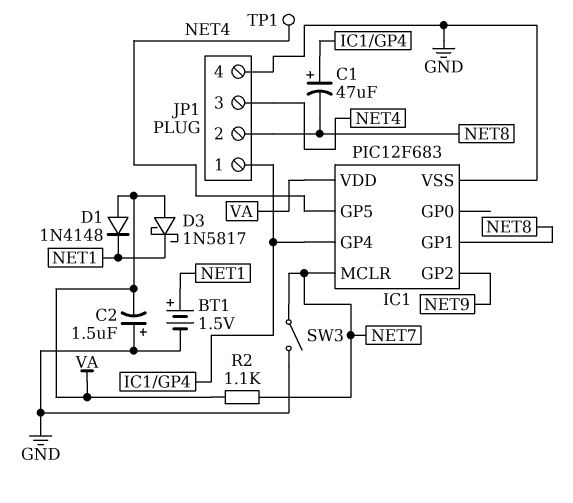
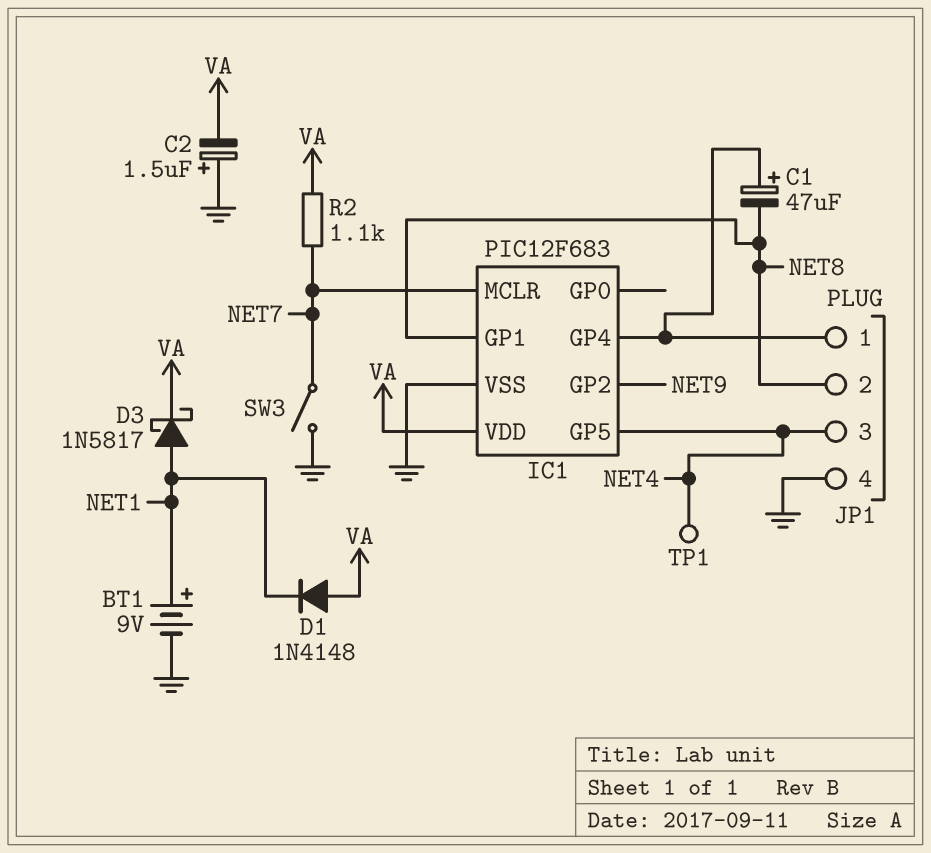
BT1: 1.5V (plus NET1, minus GND) -> 9V (plus NET1, minus GND)
D3: schottky 1N5817 (A VA, K NET1) -> schottky 1N5817 (A NET1, K VA)

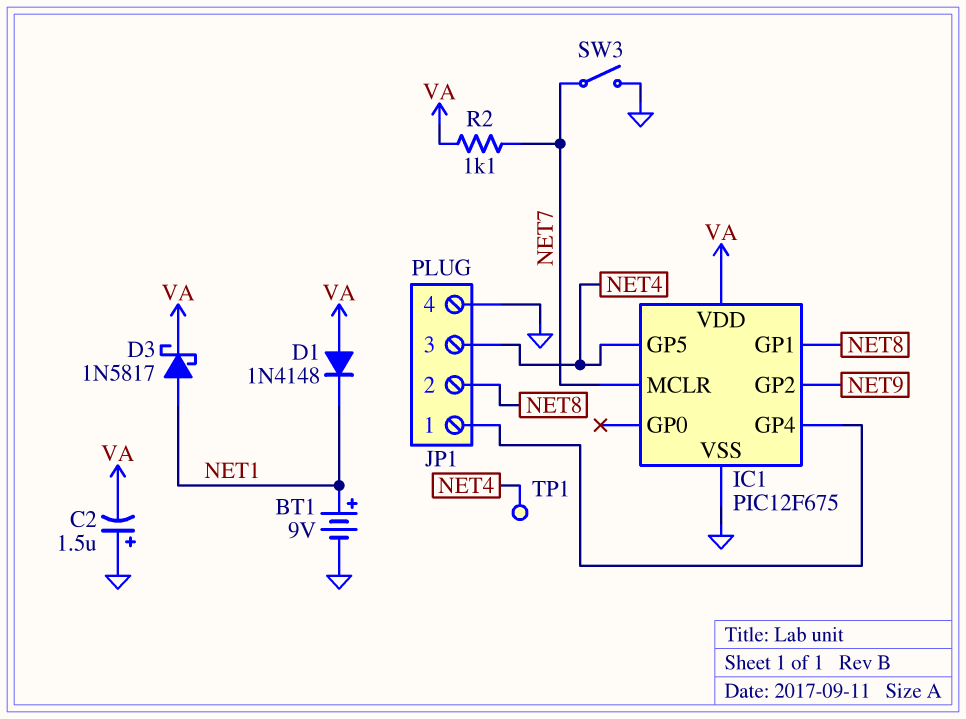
C1: 47uF (plus IC1/GP4, minus NET8) -> none
IC1: PIC12F683 -> PIC12F675

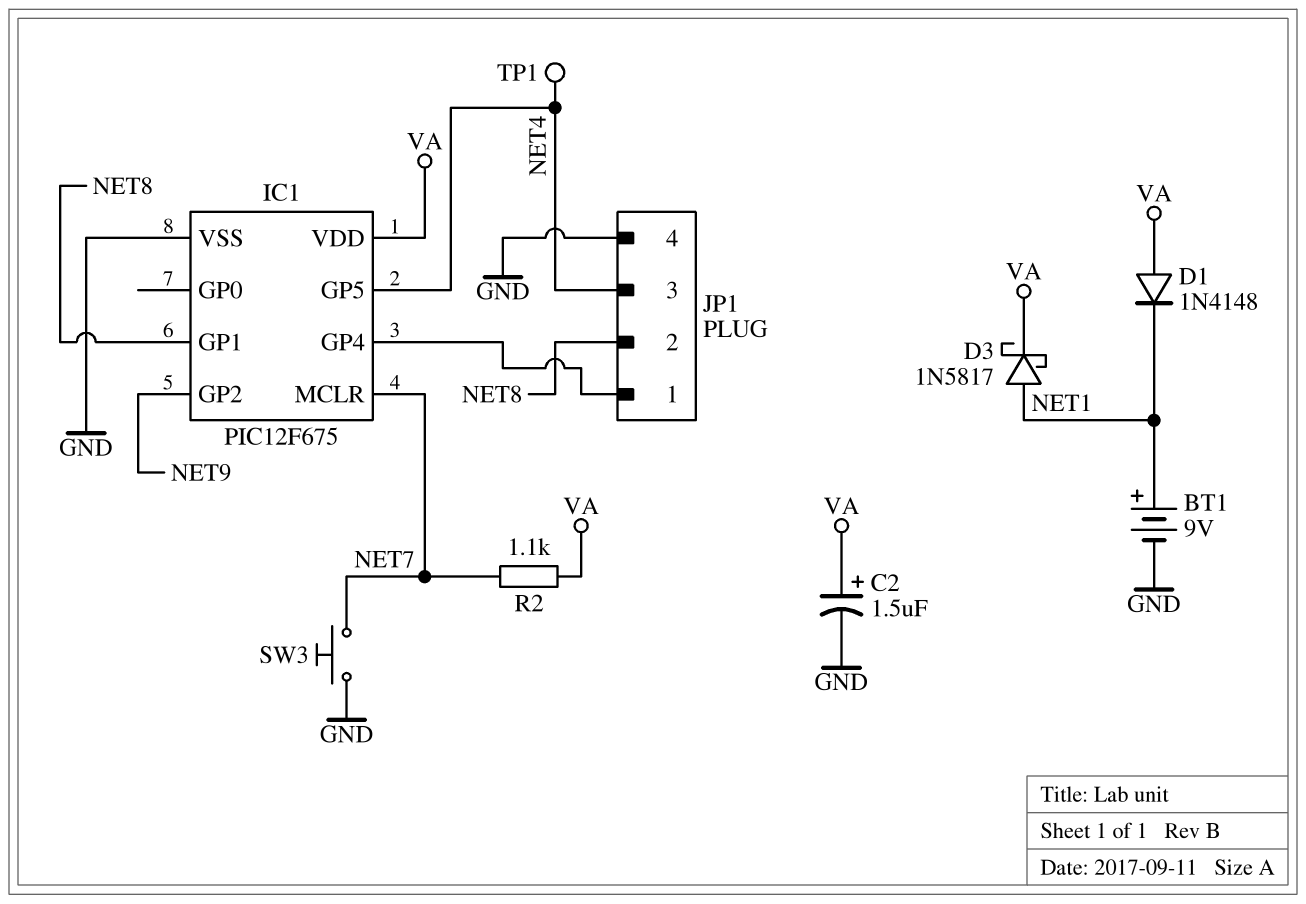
C2: 1.5uF (plus GND, minus VA) -> 1.5uF (plus VA, minus GND)
SW3: switch (GND, NET7) -> button (GND, NET7)

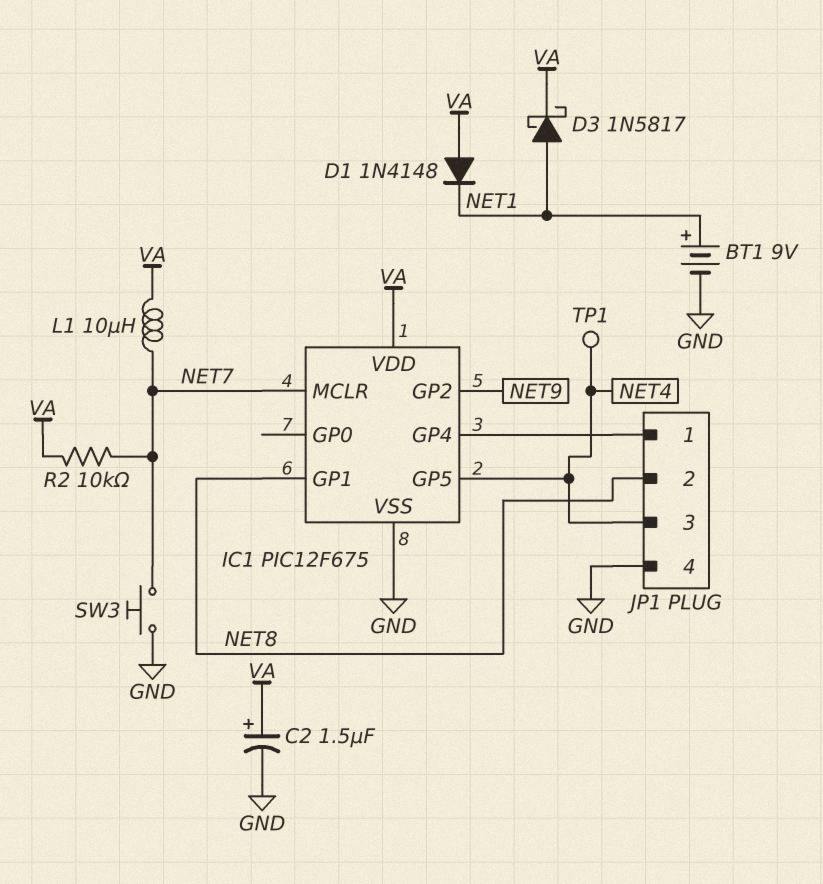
L1: none -> 10uH (NET7, VA)
R2: 1.1k (NET7, VA) -> 10k (NET7, VA)

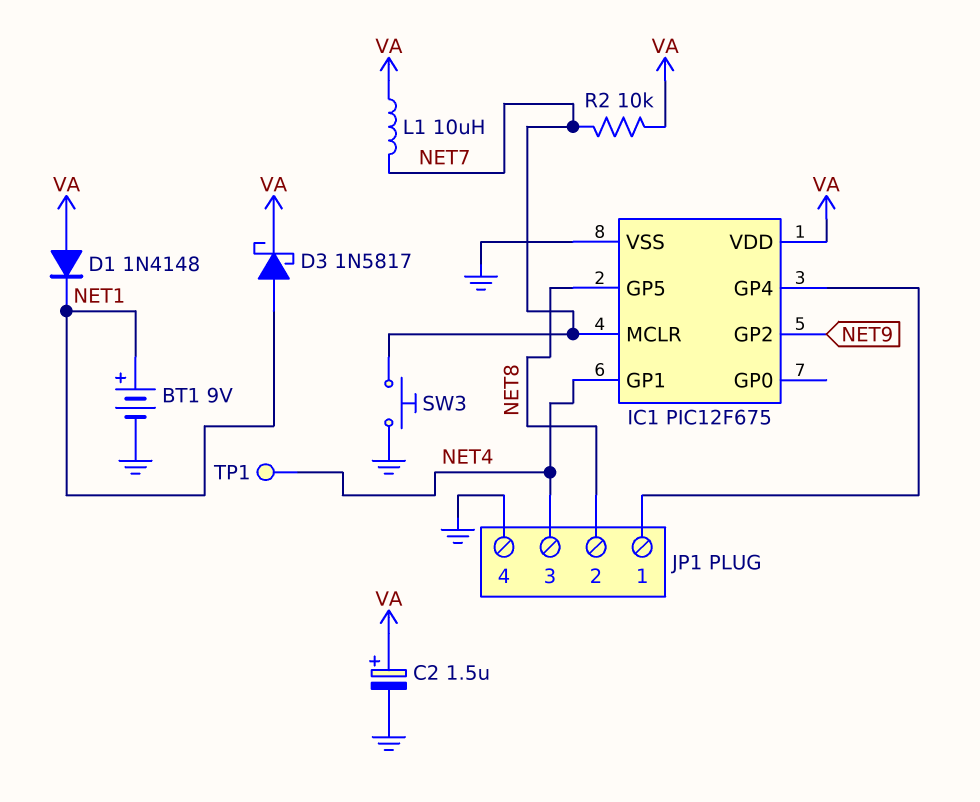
IC1 pin GP1: NET8 -> NET4
IC1 pin GP5: NET4 -> NET8

